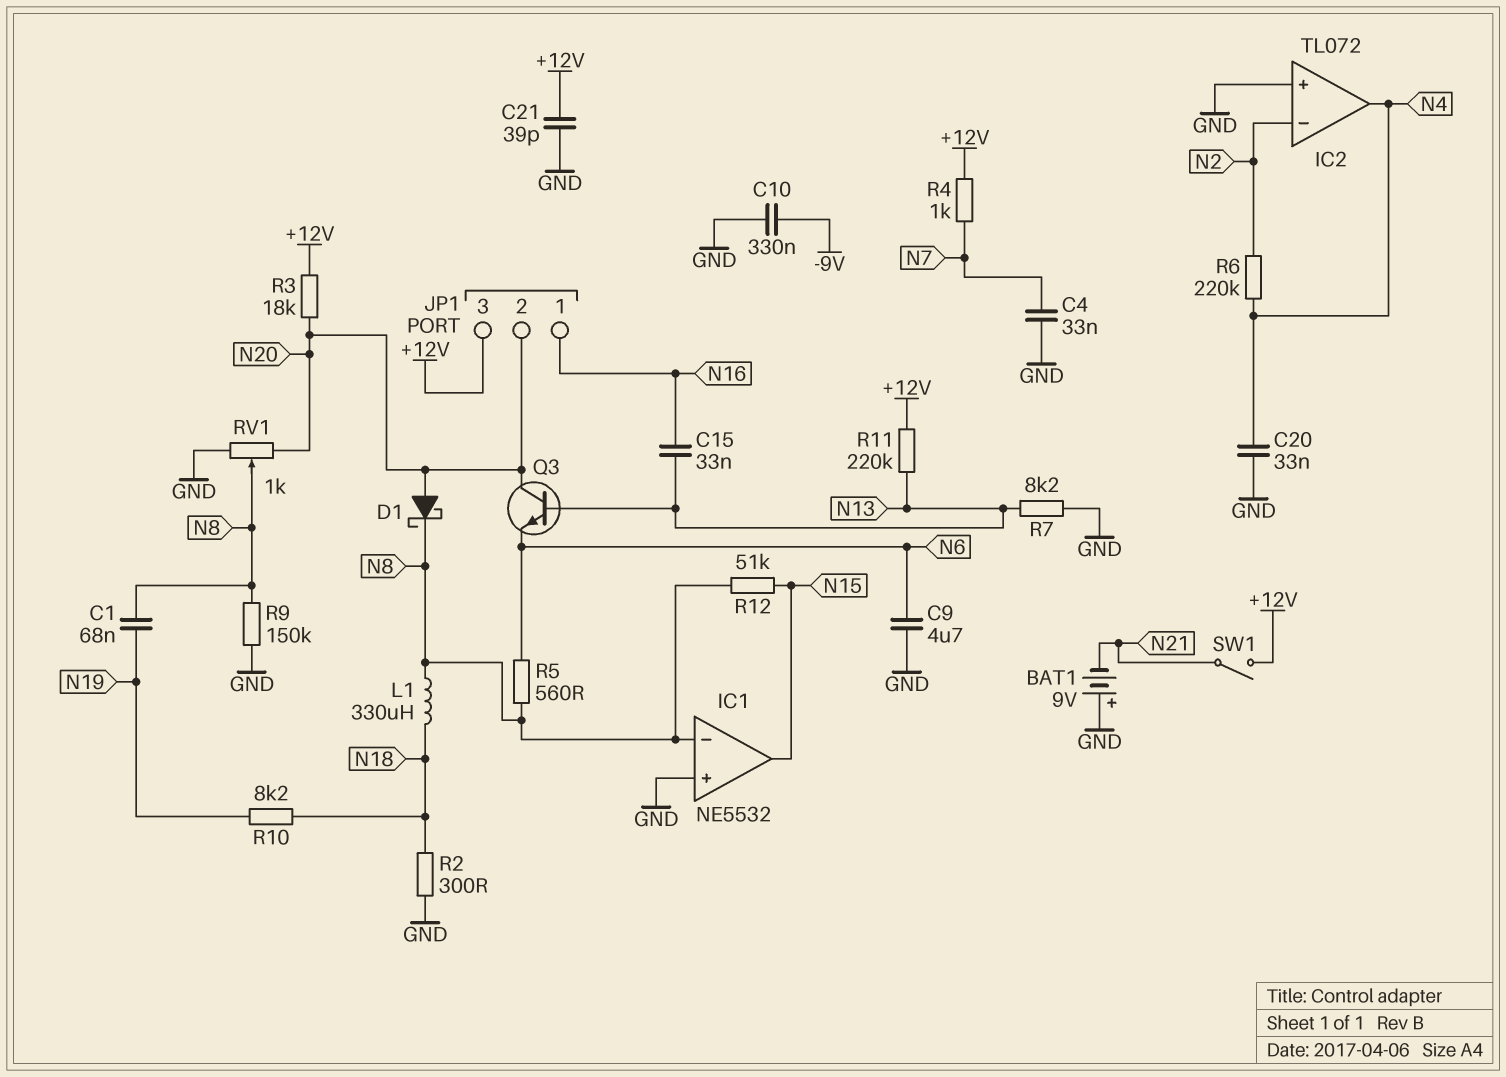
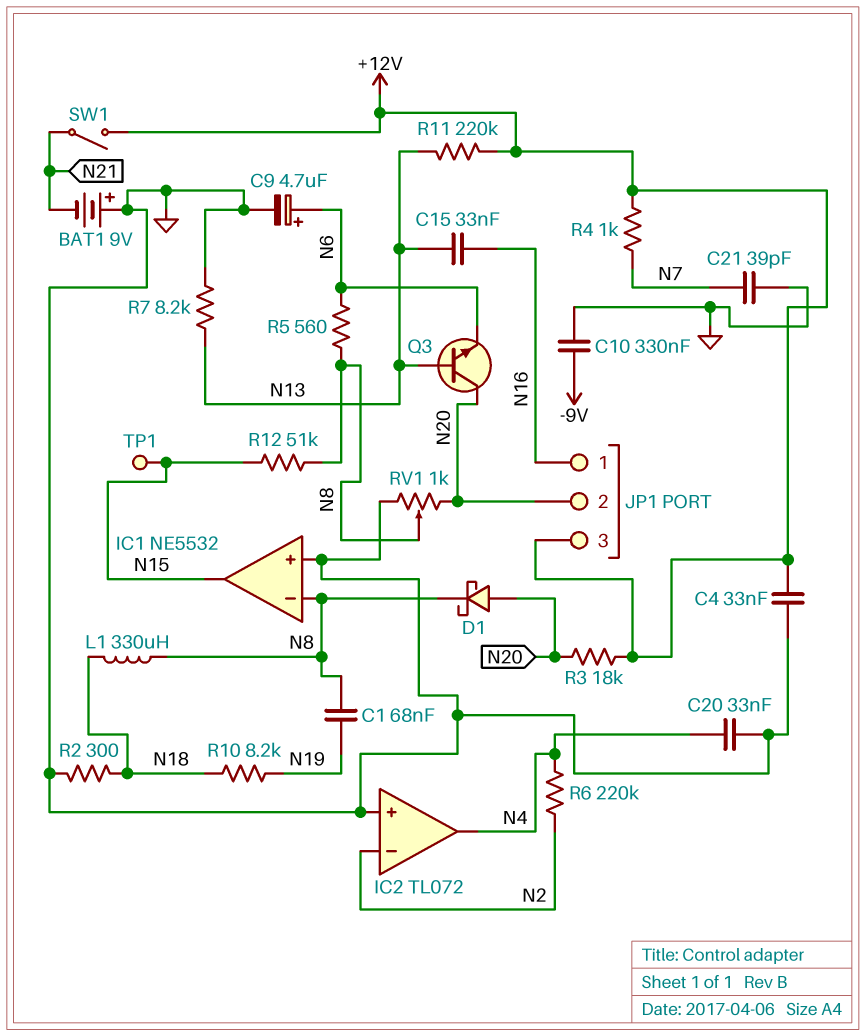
C4: 33nF (GND, N7) -> 33nF (+12V, GND)
C9: 4.7uF (GND, N6) -> 4.7uF (plus N6, minus GND)
C21: 39pF (+12V, GND) -> 39pF (GND, N7)
R9: 150k (GND, N8) -> none
TP1: none -> test point (N15)

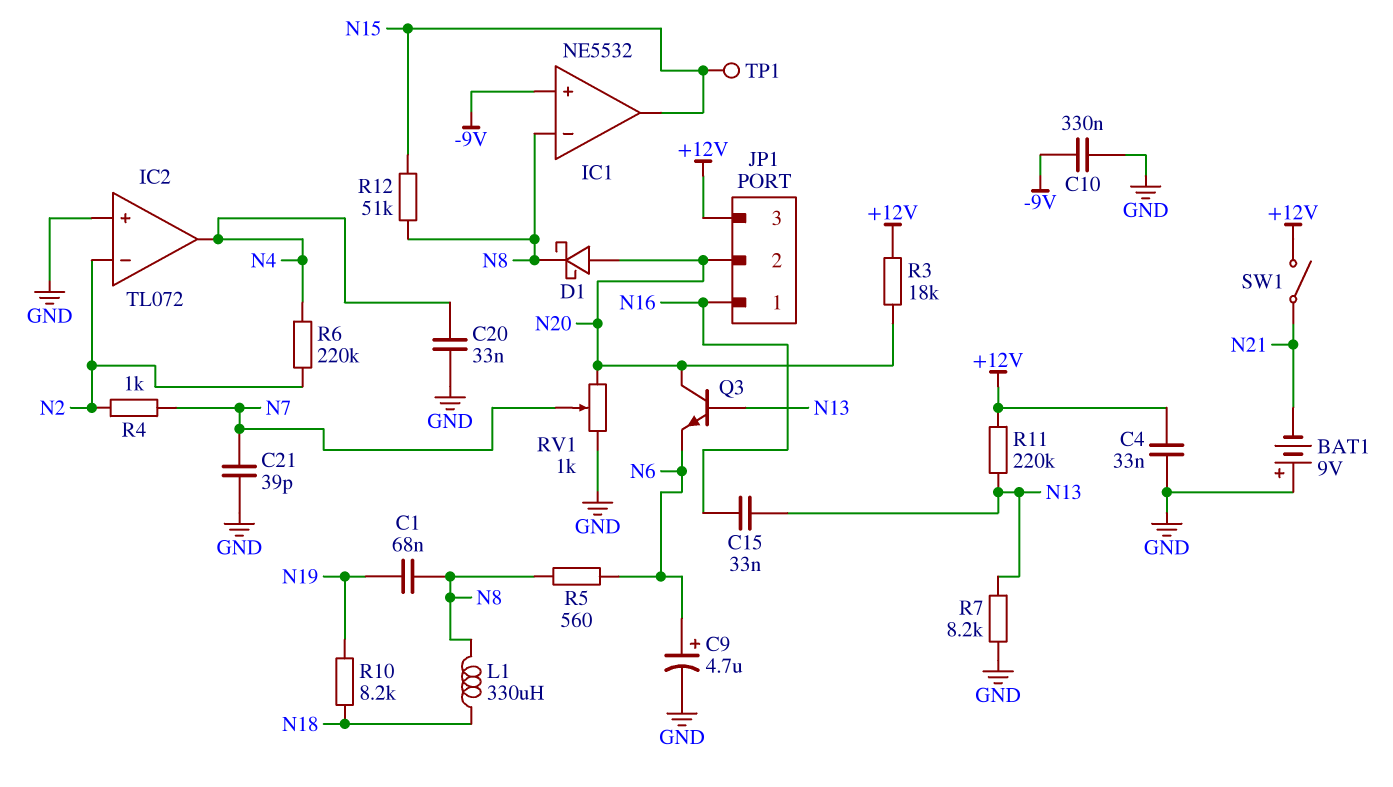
IC1 pin in+: GND -> -9V
R2: 300 (GND, N18) -> none
R4: 1k (+12V, N7) -> 1k (N2, N7)
RV1: 1k (GND, N20, wiper N8) -> 1k (GND, N20, wiper N7)

